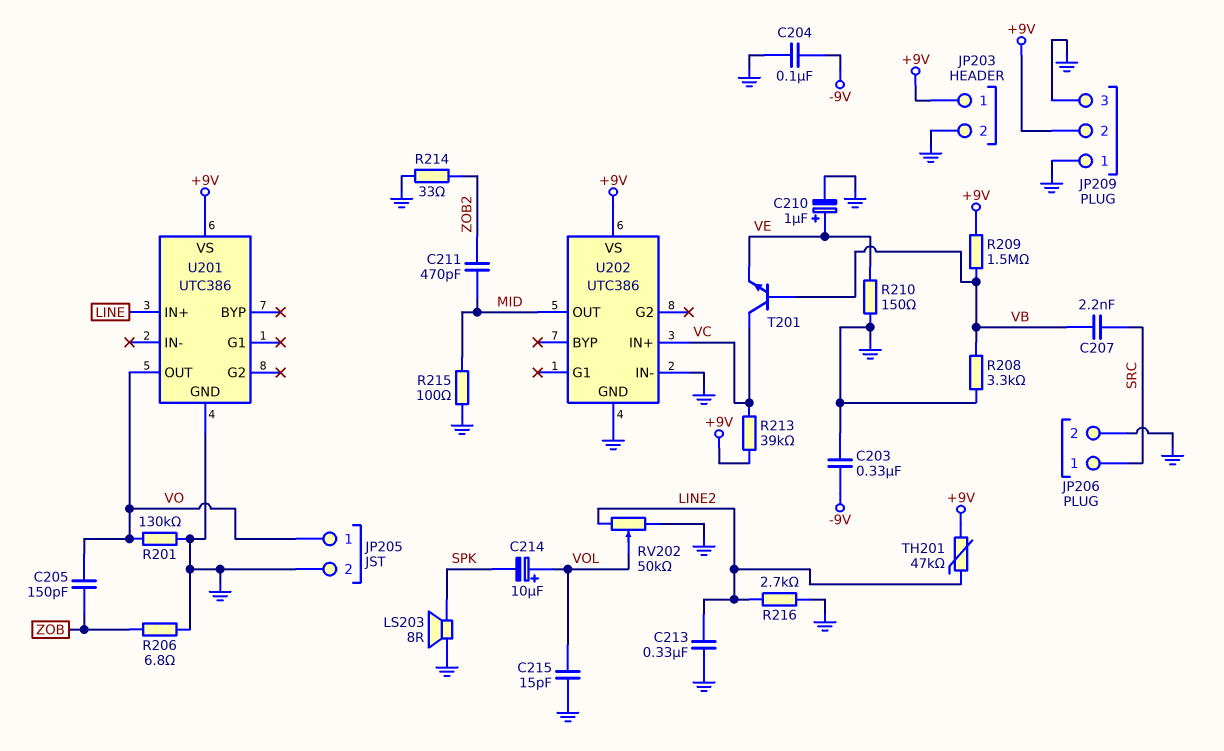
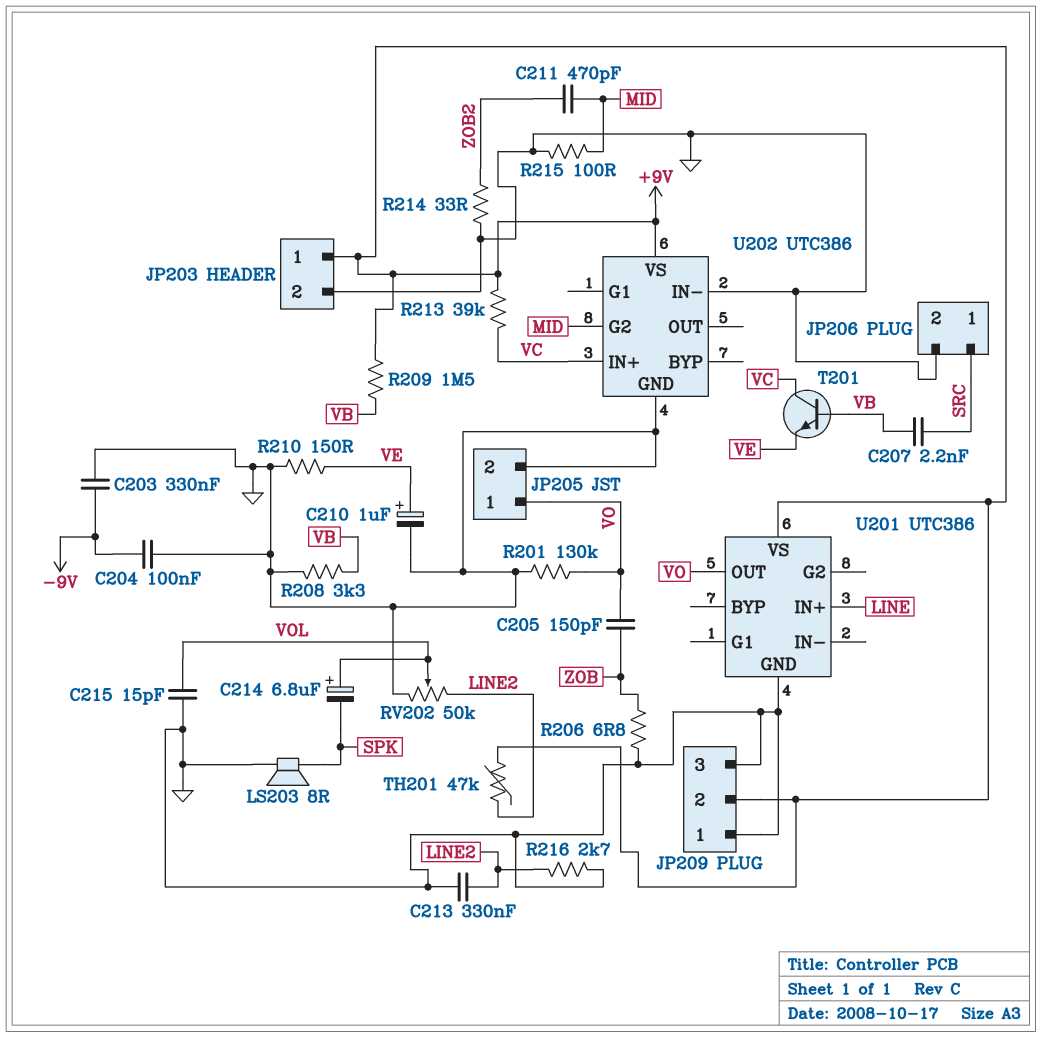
C214: 10uF (plus VOL, minus SPK) -> 6.8uF (plus VOL, minus SPK)
U202 pin G2: none -> MID
U202 pin OUT: MID -> none

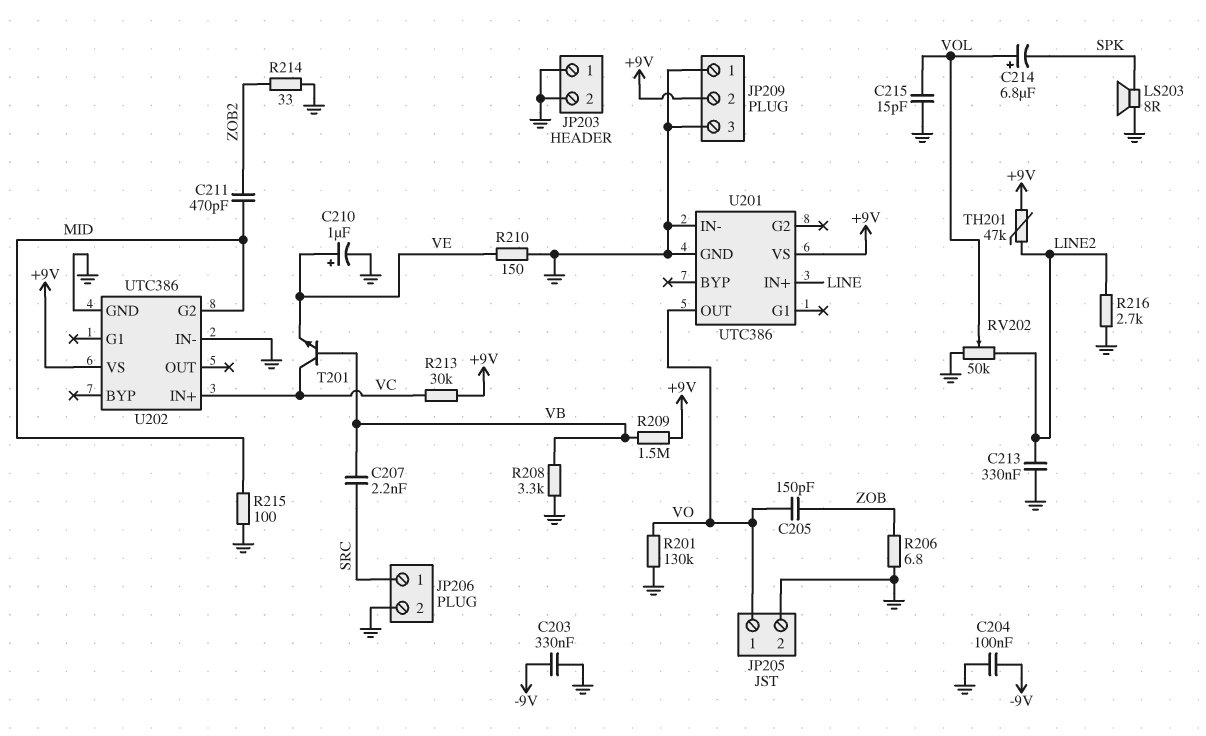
JP203 pin 1: +9V -> GND
R213: 39k (+9V, VC) -> 30k (+9V, VC)
U201 pin IN-: none -> GND

